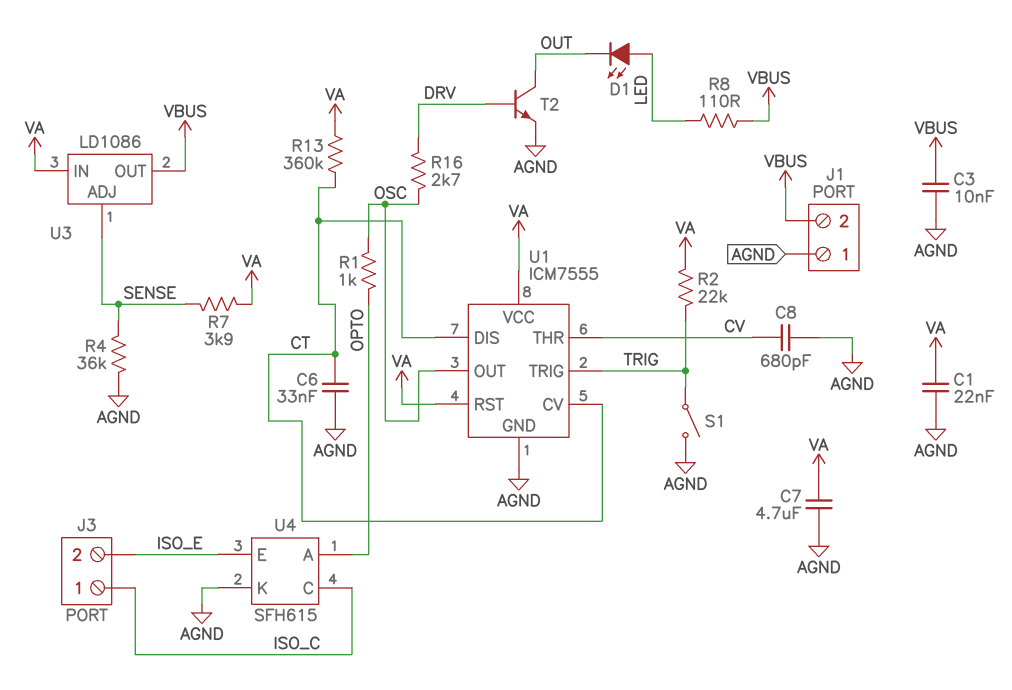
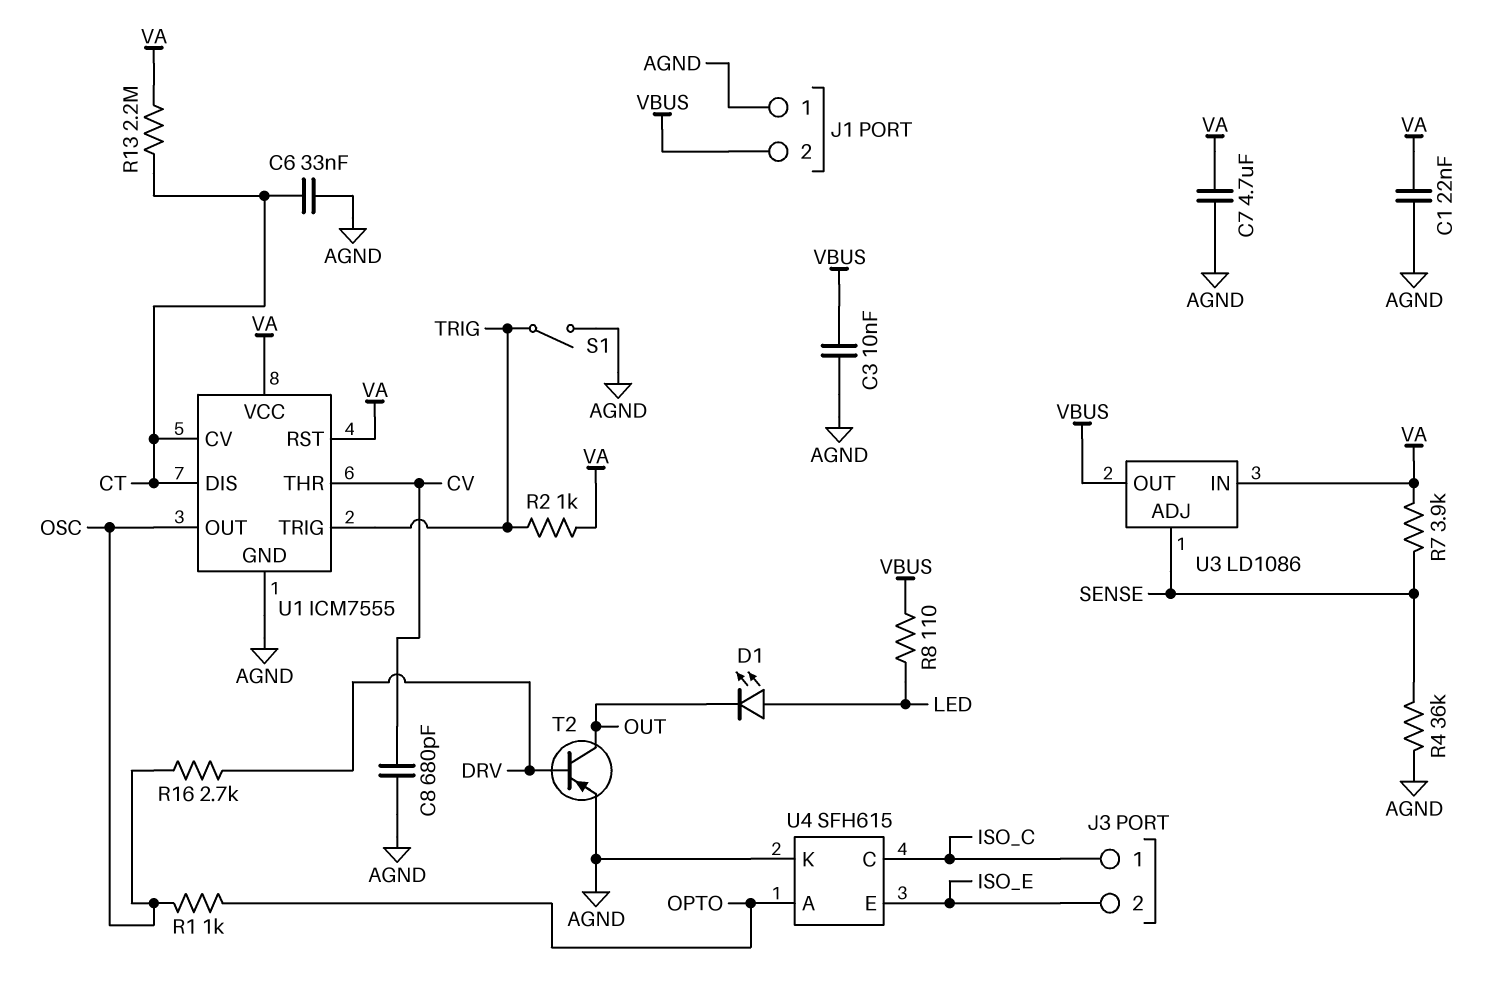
R2: 22k (TRIG, VA) -> 1k (TRIG, VA)
R13: 360k (CT, VA) -> 2.2M (CT, VA)
T2: NPN (B DRV, C OUT, E AGND) -> PNP (B DRV, C OUT, E AGND)

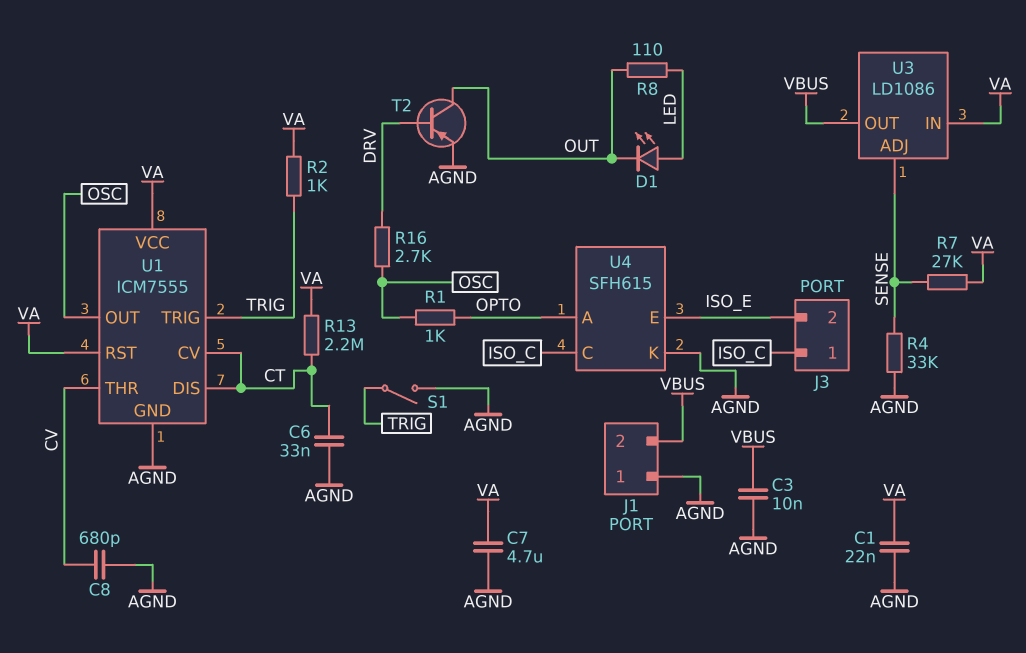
R4: 36k (AGND, SENSE) -> 33k (AGND, SENSE)
R7: 3.9k (SENSE, VA) -> 27k (SENSE, VA)
R8: 110 (LED, VBUS) -> 110 (LED, OUT)

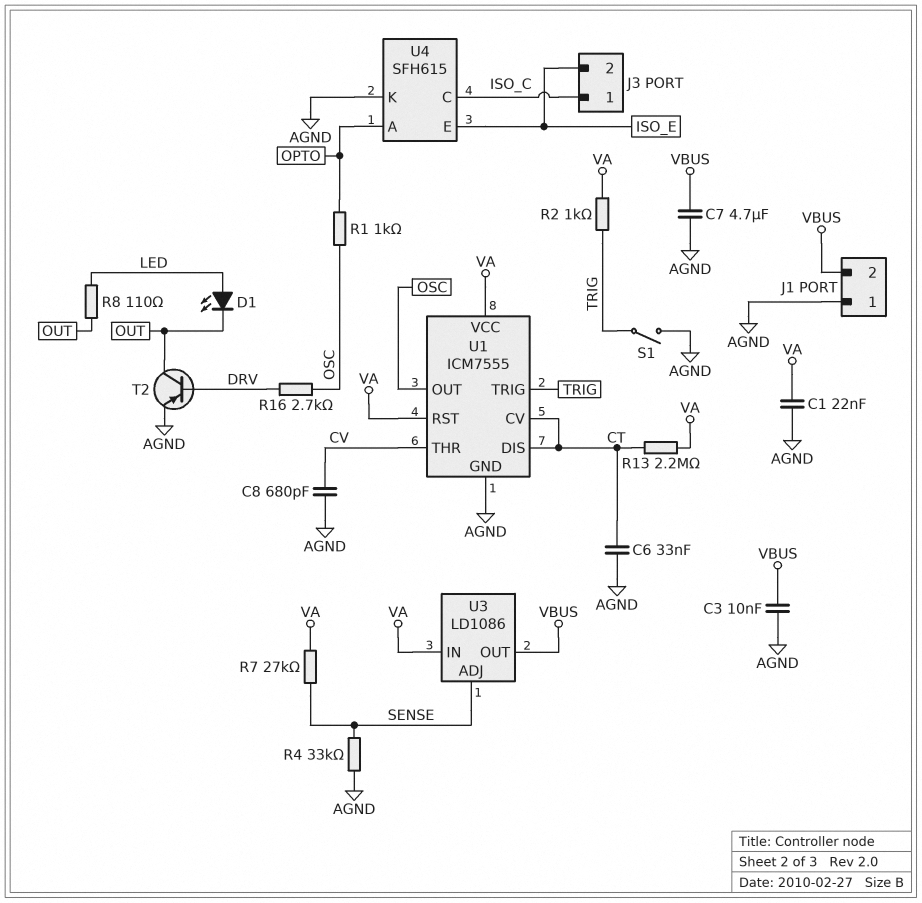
C7: 4.7uF (AGND, VA) -> 4.7uF (AGND, VBUS)

